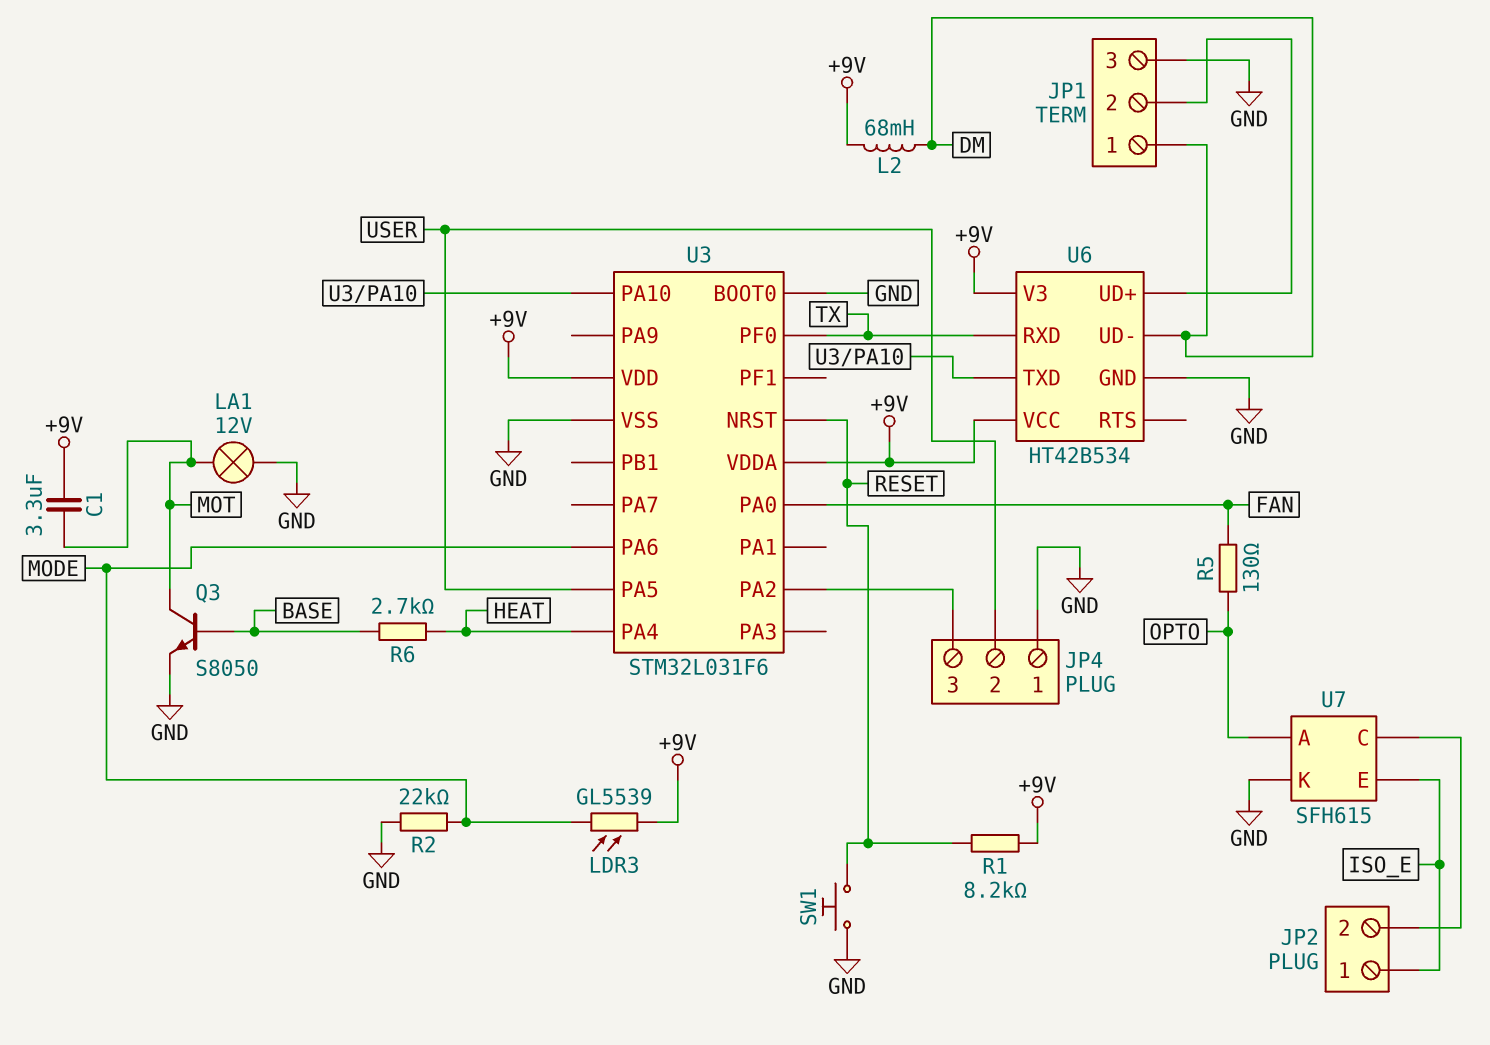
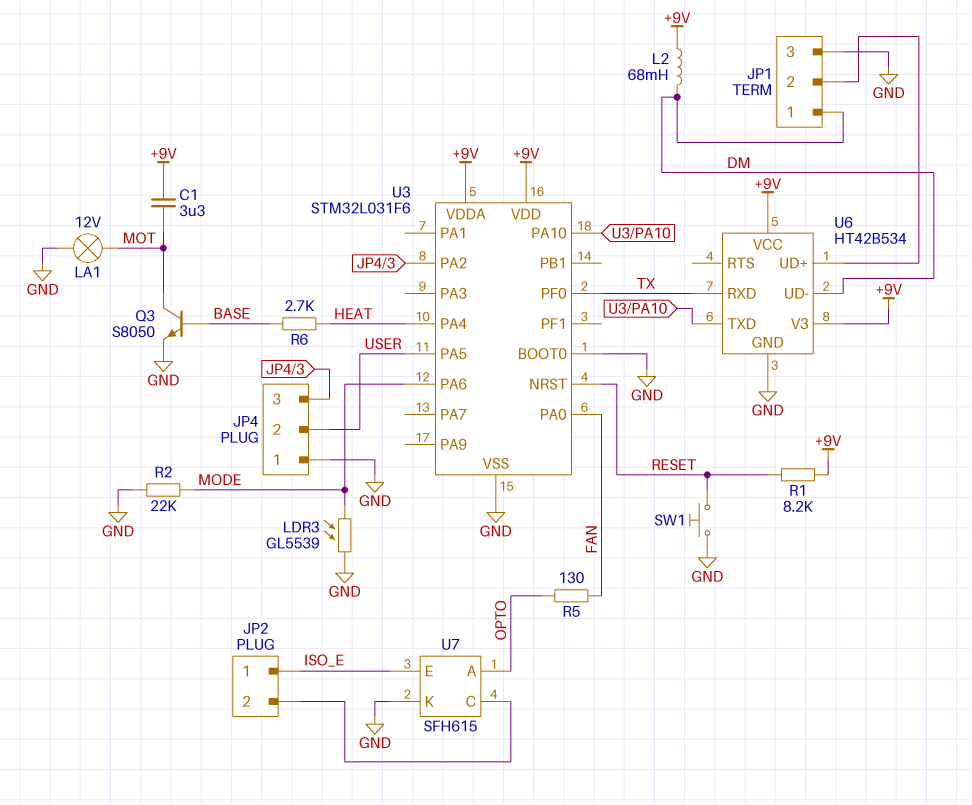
LDR3: GL5539 (+9V, MODE) -> GL5539 (GND, MODE)

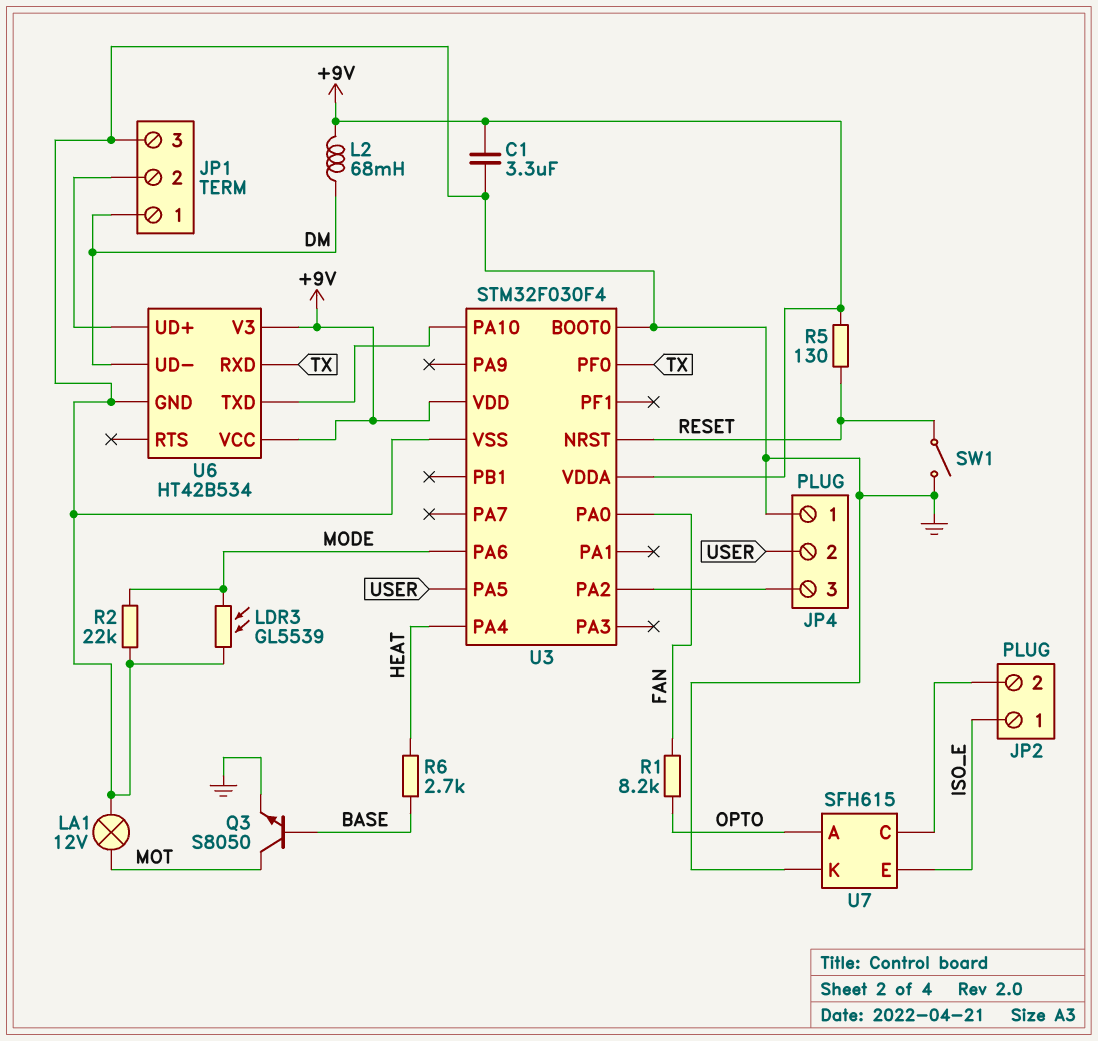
C1: 3.3uF (+9V, MOT) -> 3.3uF (+9V, GND)
R1: 8.2k (+9V, RESET) -> 8.2k (FAN, OPTO)
R5: 130 (FAN, OPTO) -> 130 (+9V, RESET)
SW1: button (GND, RESET) -> switch (GND, RESET)
U3: STM32L031F6 -> STM32F030F4

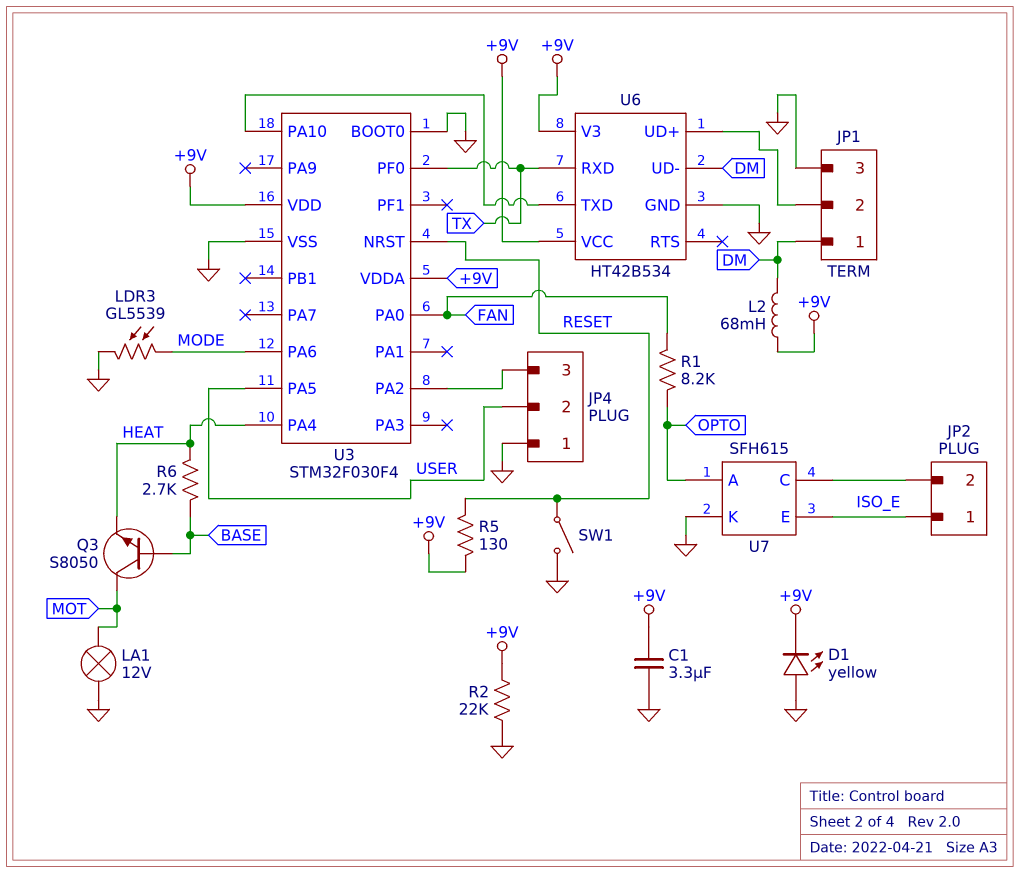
D1: none -> LED yellow (A GND, K +9V)
Q3: NPN S8050 (B BASE, C MOT, E GND) -> NPN S8050 (B BASE, C MOT, E HEAT)
R2: 22k (GND, MODE) -> 22k (+9V, GND)

